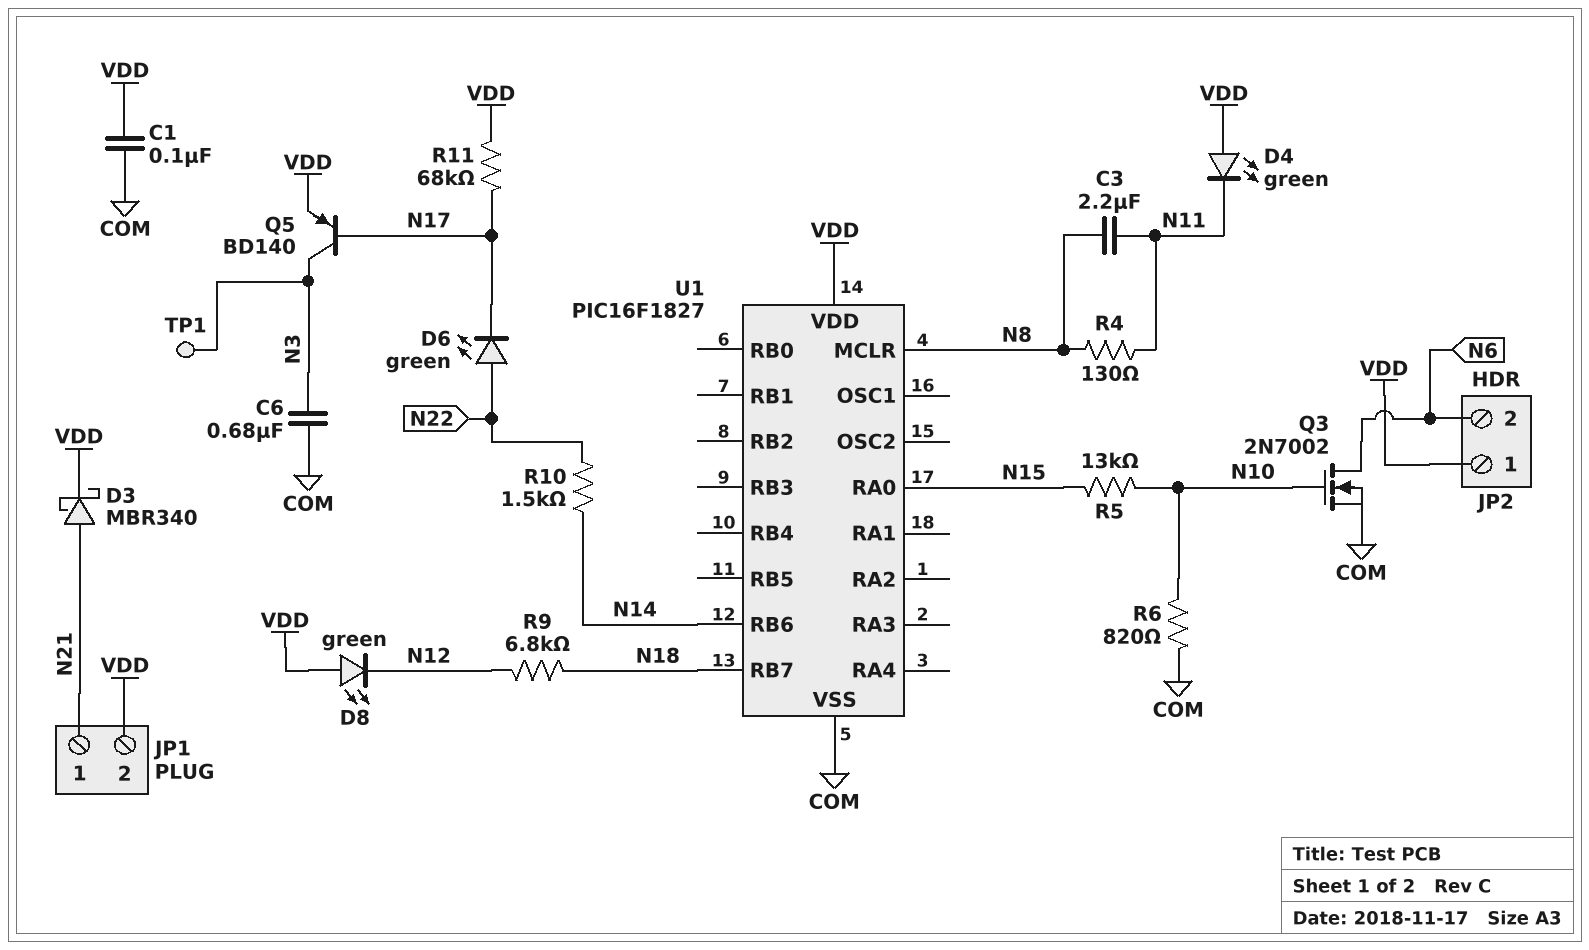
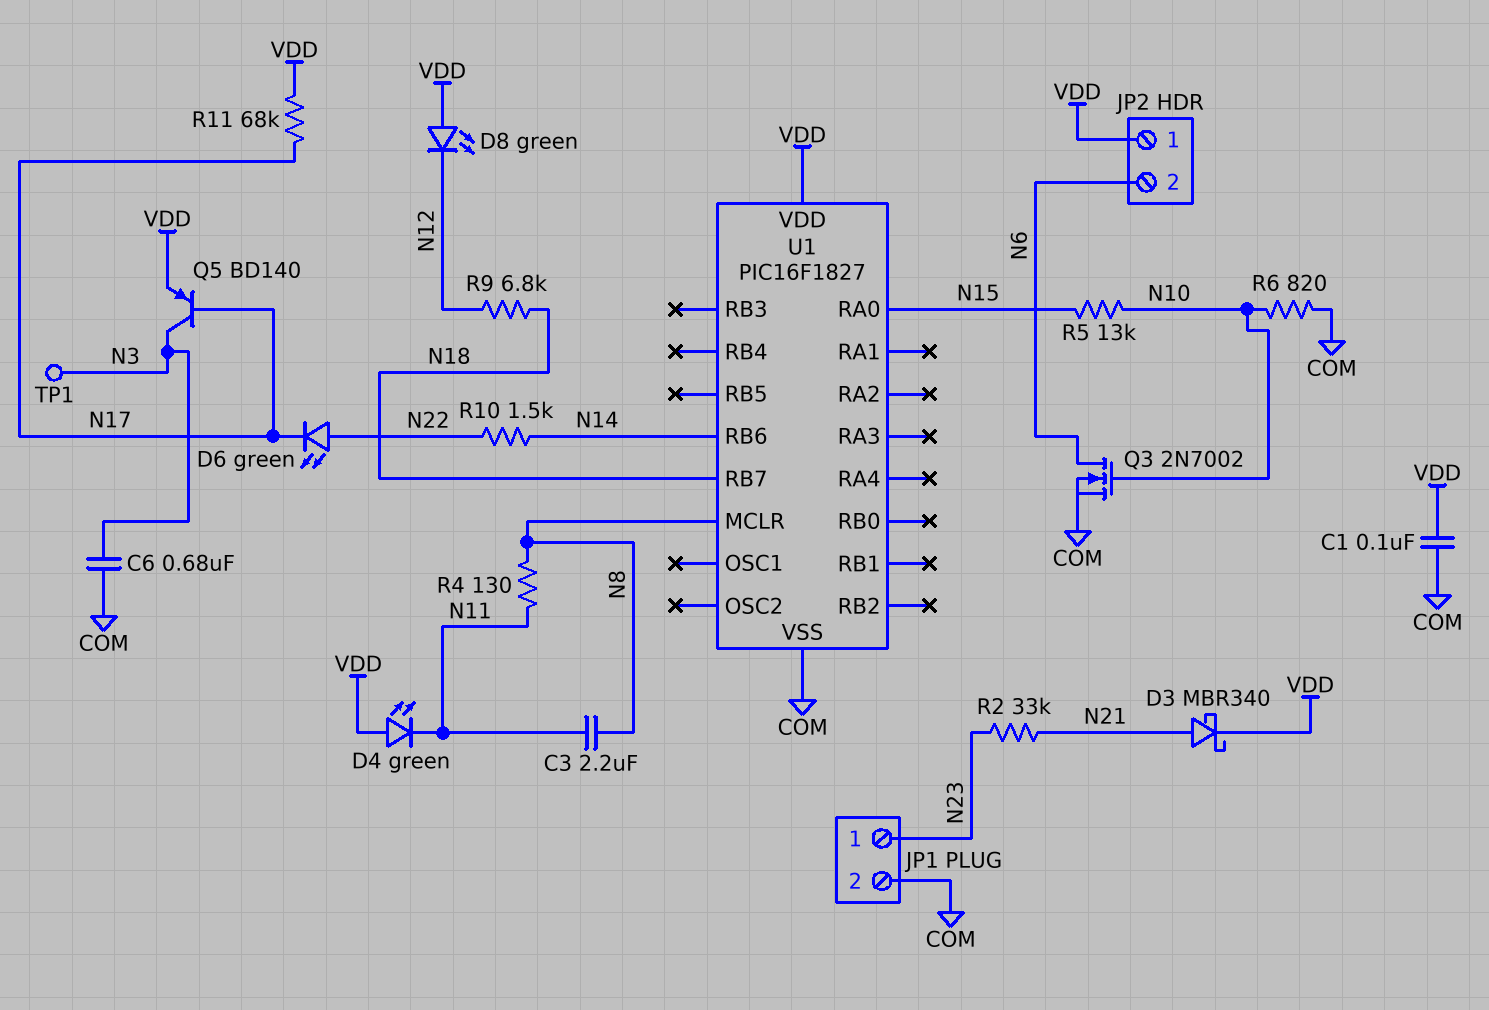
JP1 pin 1: N21 -> N23
JP1 pin 2: VDD -> COM
R2: none -> 33k (N21, N23)

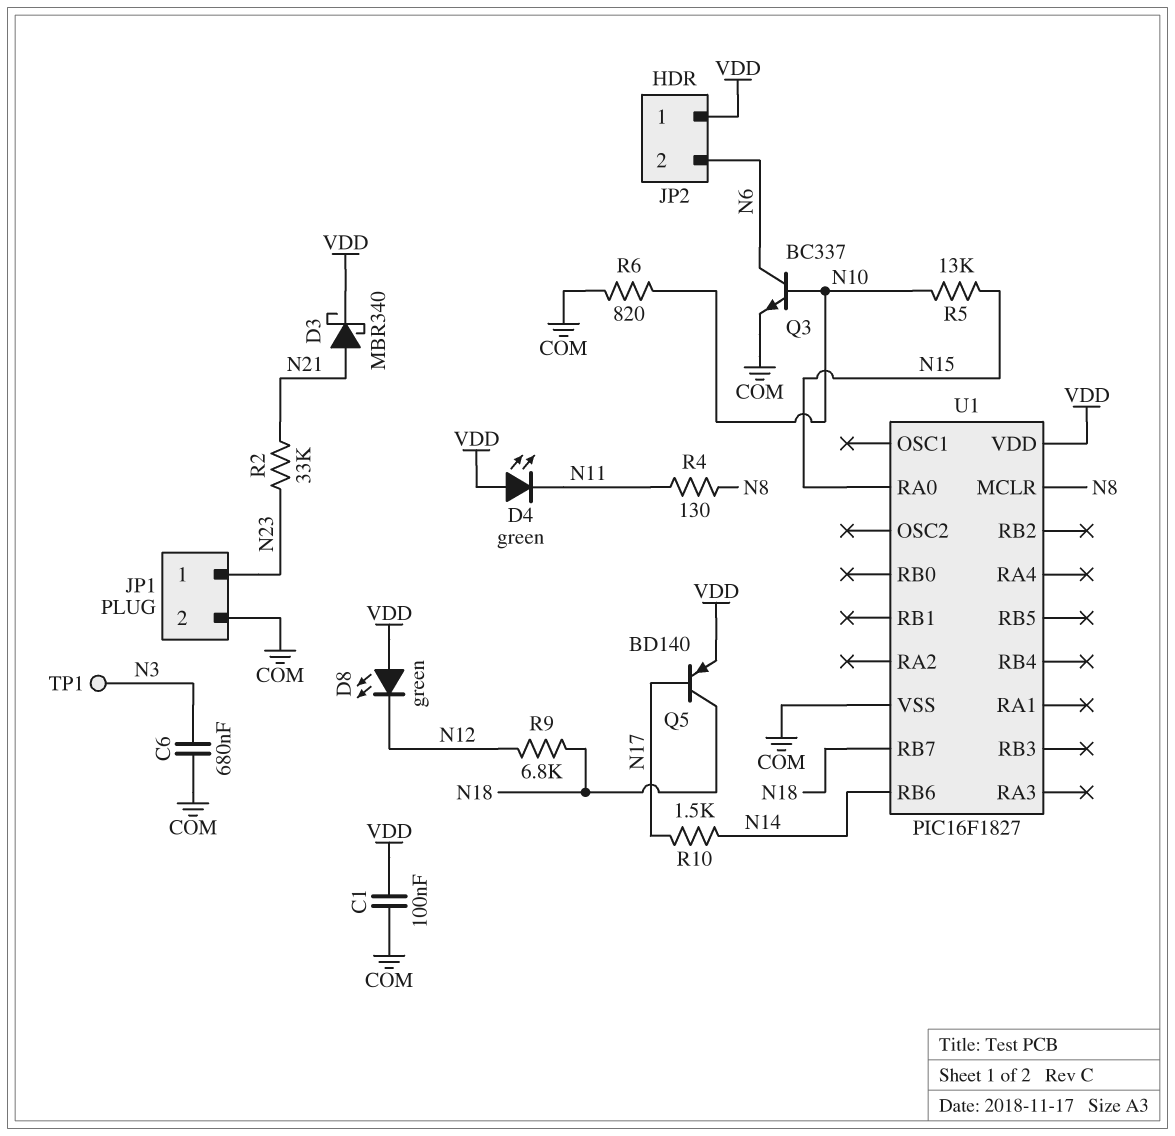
C3: 2.2uF (N8, N11) -> none
D6: LED green (A N22, K N17) -> none
Q3: NMOS 2N7002 (G N10, D N6, S COM) -> NPN BC337 (B N10, C N6, E COM)
Q5: PNP BD140 (B N17, C N3, E VDD) -> PNP BD140 (B N17, C N18, E VDD)
R10: 1.5k (N14, N22) -> 1.5k (N14, N17)
R11: 68k (N17, VDD) -> none

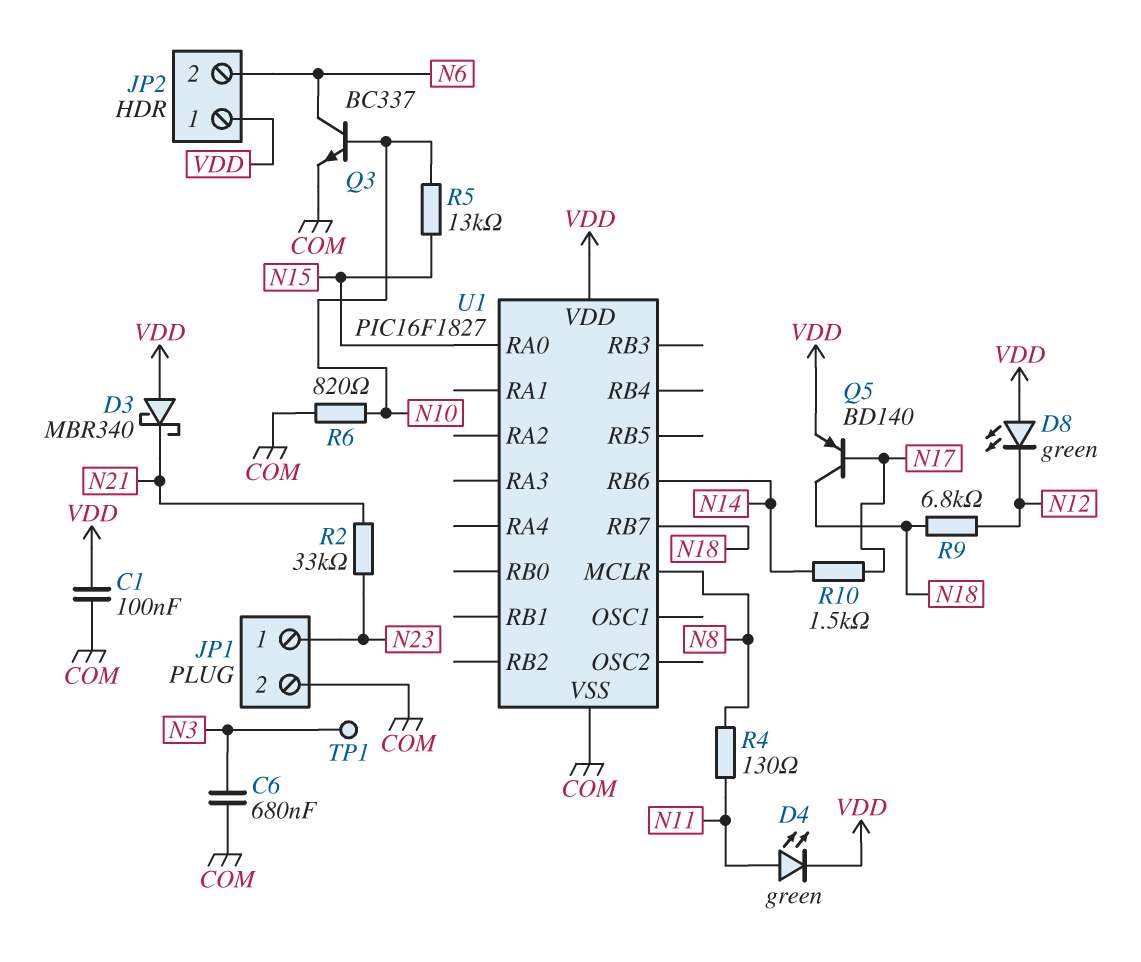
D3: schottky MBR340 (A N21, K VDD) -> schottky MBR340 (A VDD, K N21)
D4: LED green (A VDD, K N11) -> LED green (A N11, K VDD)

